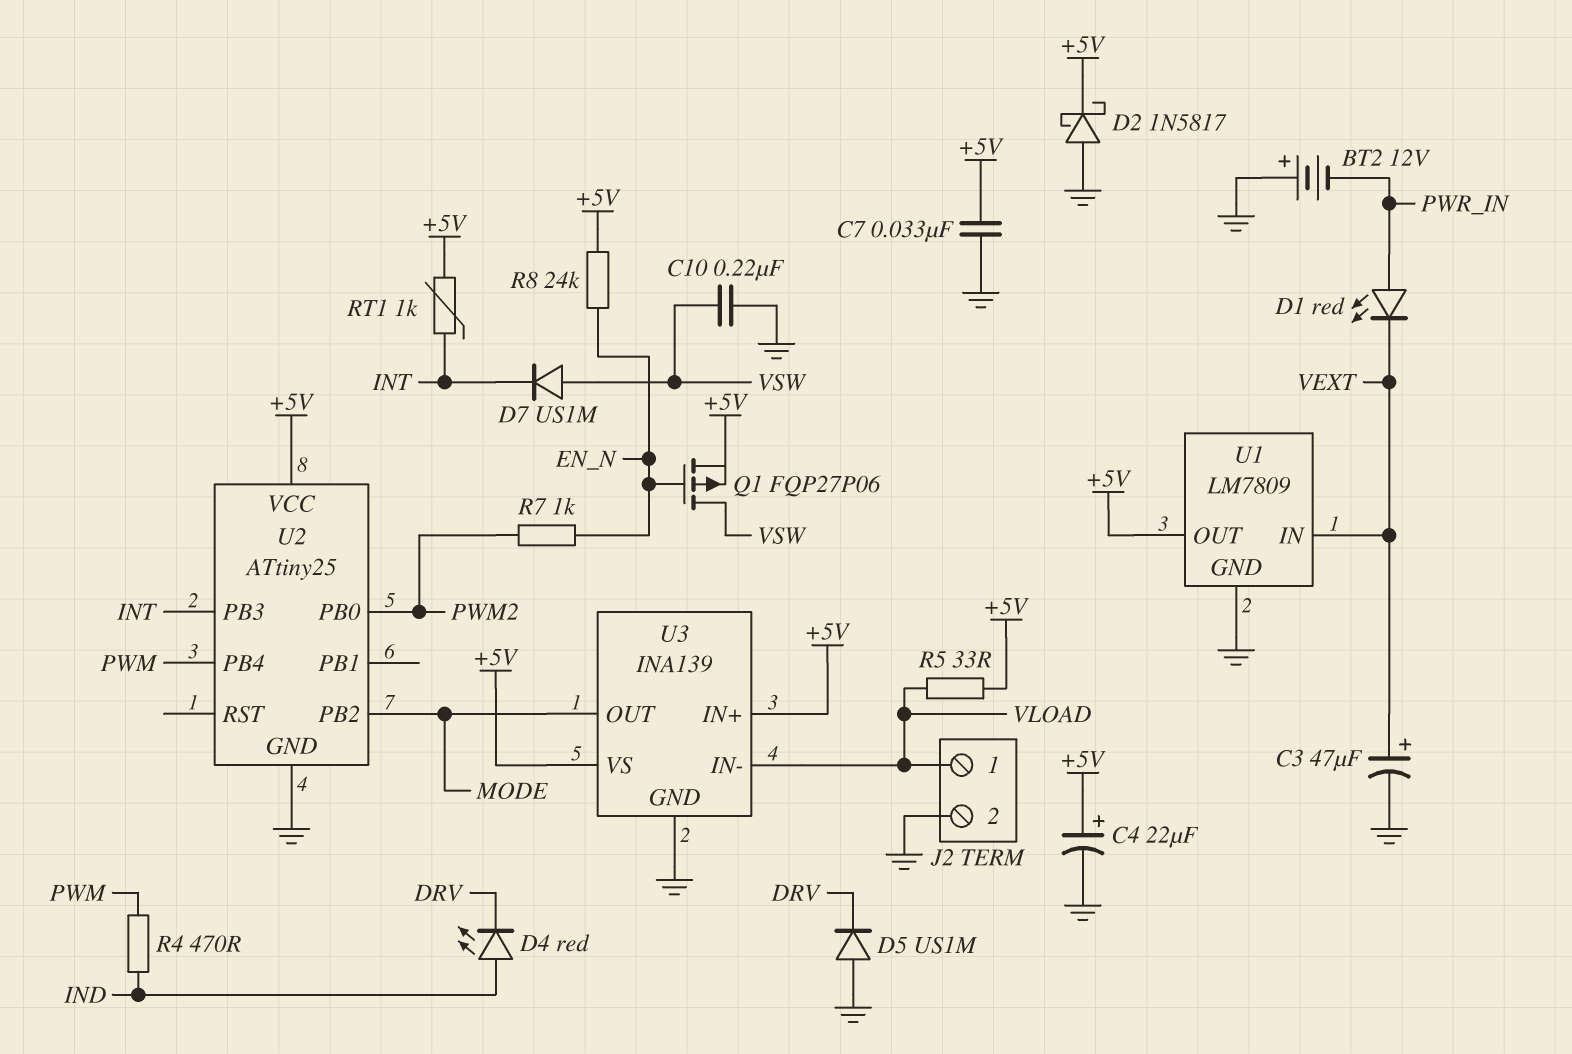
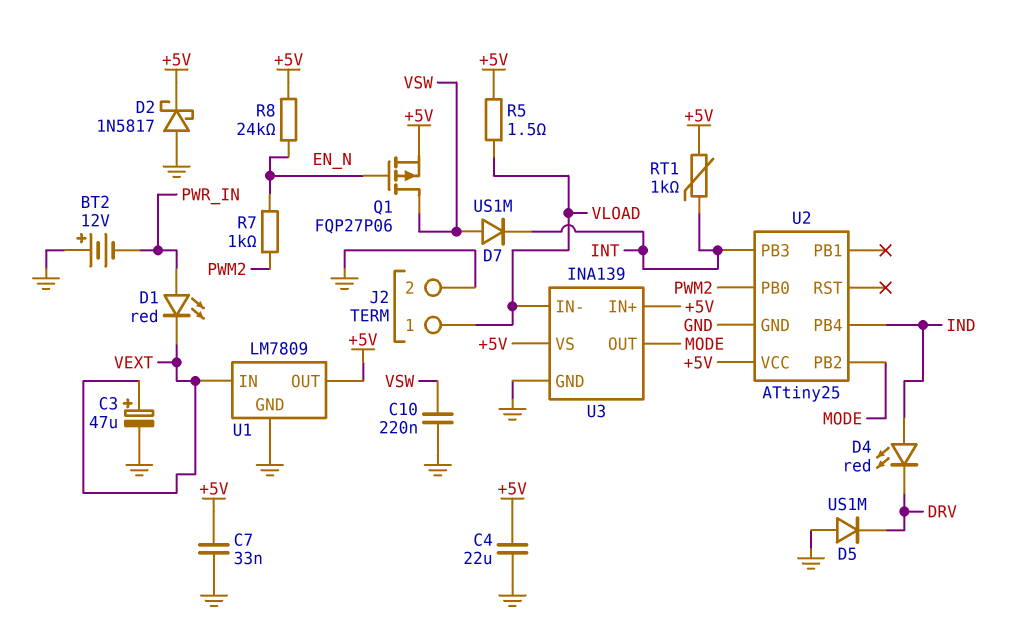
C4: 22uF (plus +5V, minus GND) -> 22uF (+5V, GND)
R4: 470 (IND, PWM) -> none
R5: 33 (+5V, VLOAD) -> 1.5 (+5V, VLOAD)
U2 pin PB4: PWM -> IND

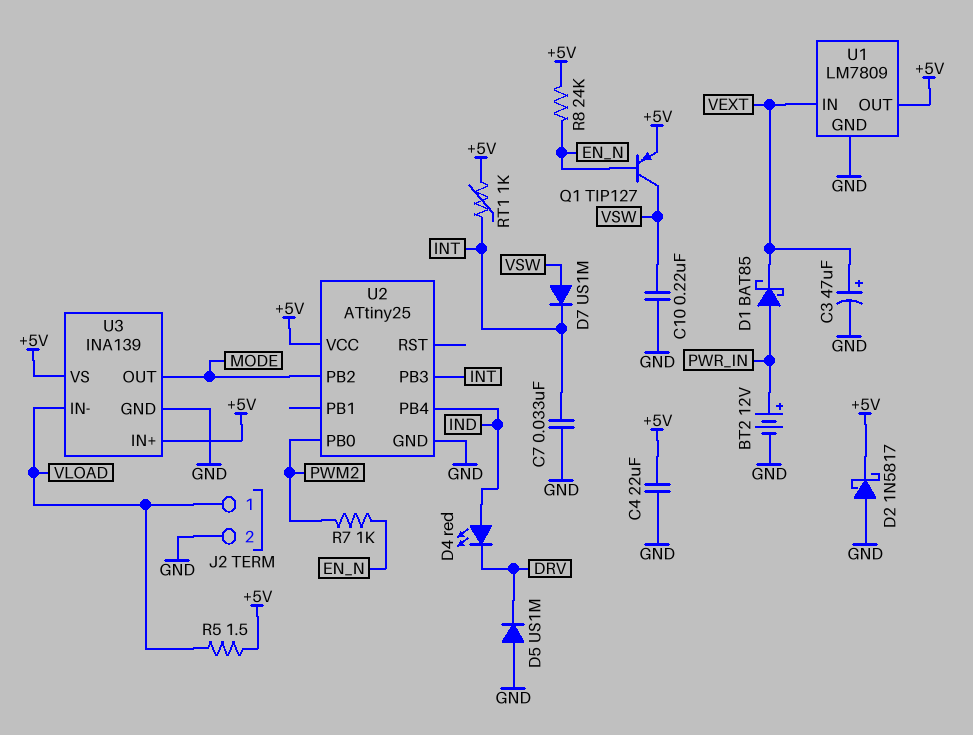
BT2: 12V (plus GND, minus PWR_IN) -> 12V (plus PWR_IN, minus GND)
C7: 33nF (+5V, GND) -> 33nF (GND, INT)
D1: LED red (A PWR_IN, K VEXT) -> schottky BAT85 (A PWR_IN, K VEXT)
Q1: PMOS FQP27P06 (G EN_N, D VSW, S +5V) -> PNP TIP127 (B EN_N, C VSW, E +5V)

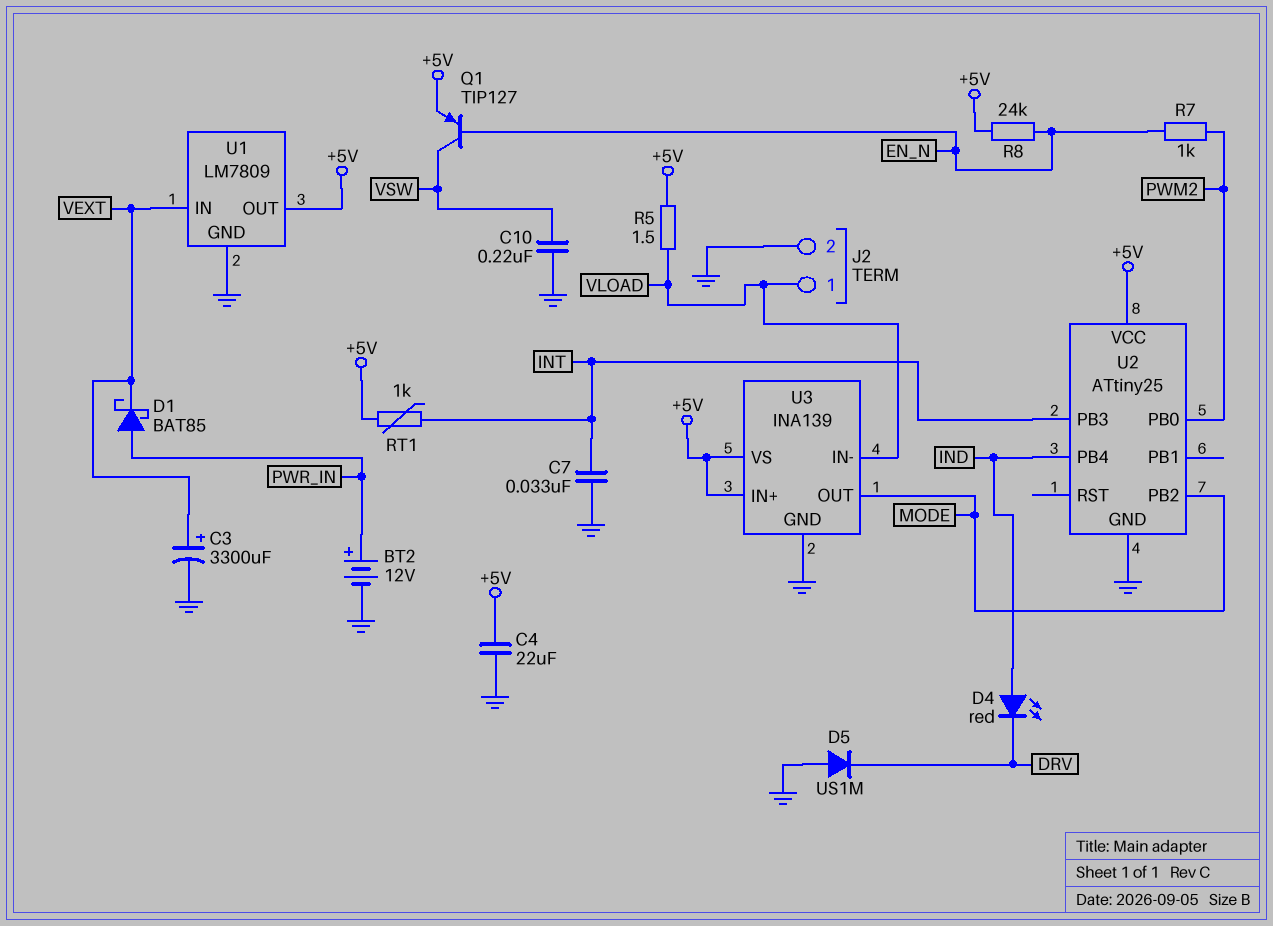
C3: 47uF (plus VEXT, minus GND) -> 3300uF (plus VEXT, minus GND)
D2: schottky 1N5817 (A GND, K +5V) -> none
D7: diode US1M (A VSW, K INT) -> none

